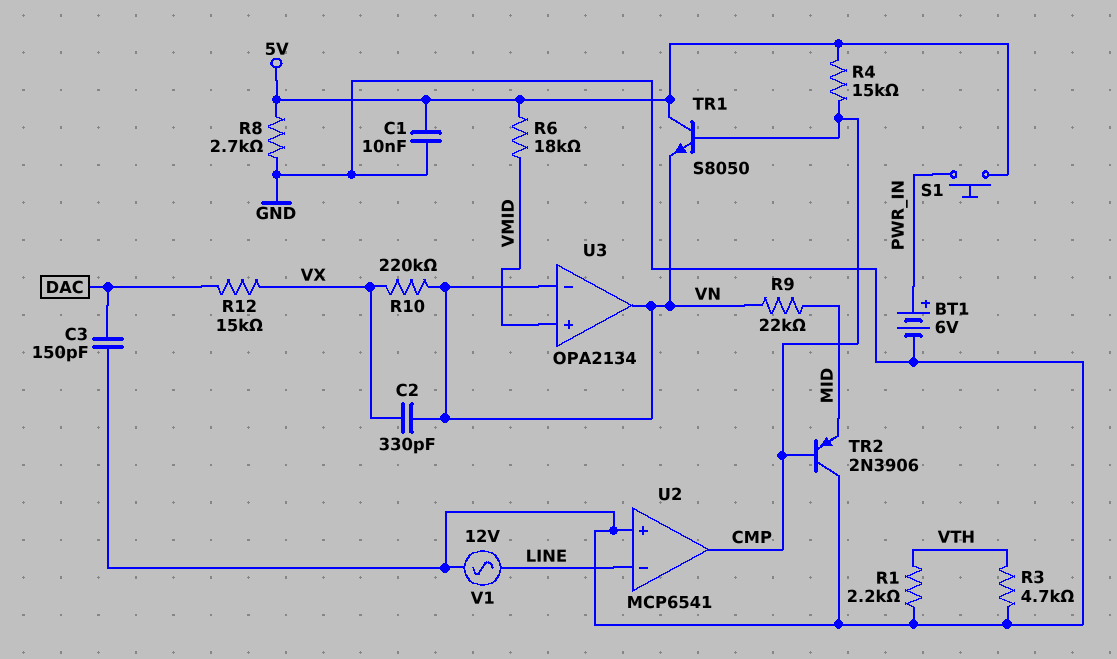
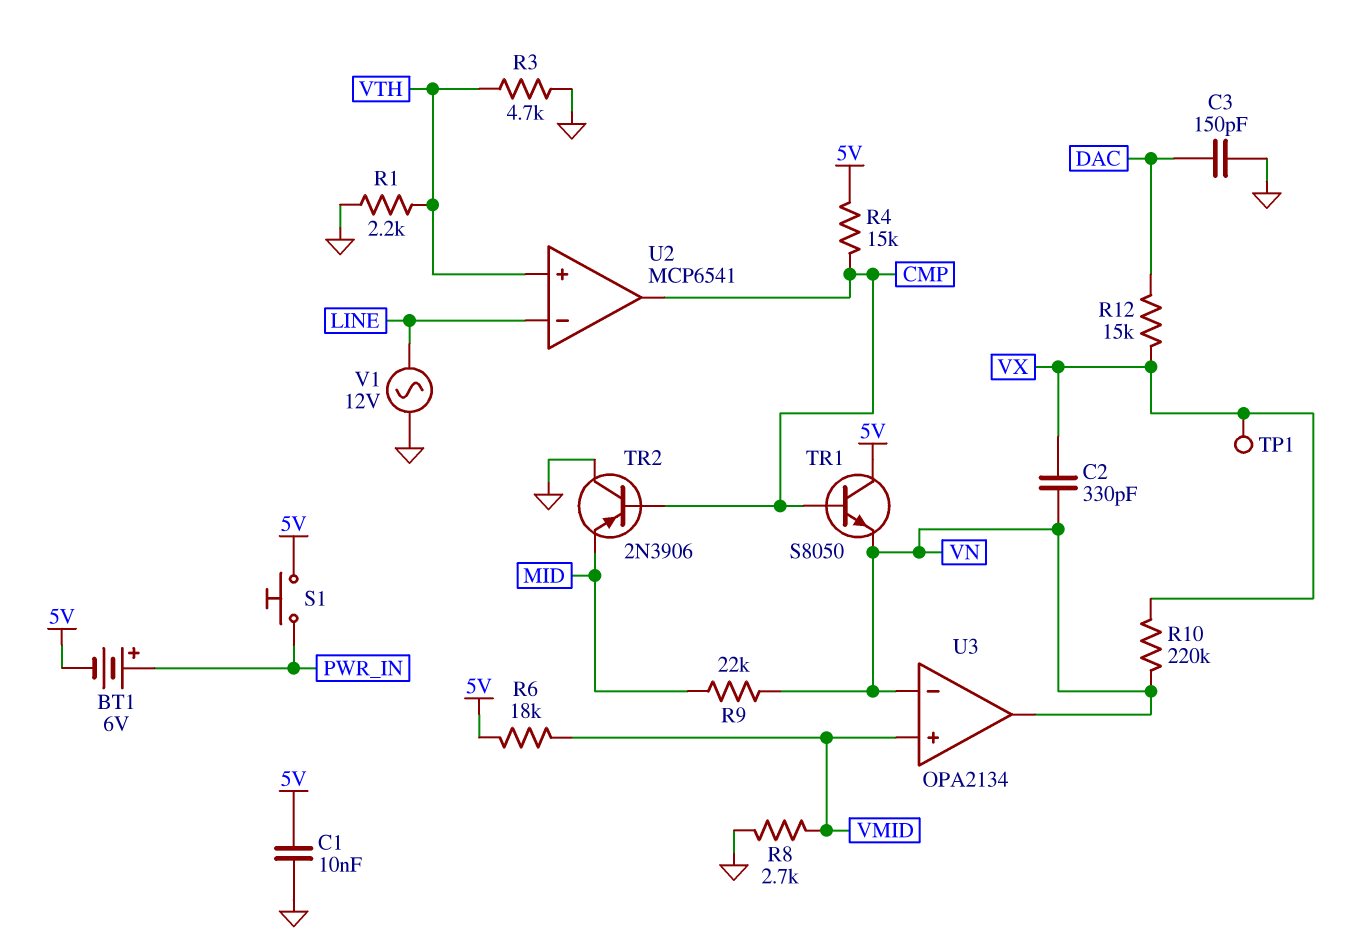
BT1: 6V (plus PWR_IN, minus GND) -> 6V (plus PWR_IN, minus 5V)
R8: 2.7k (5V, GND) -> 2.7k (GND, VMID)
TP1: none -> test point (VX)
U2 pin in+: GND -> VTH

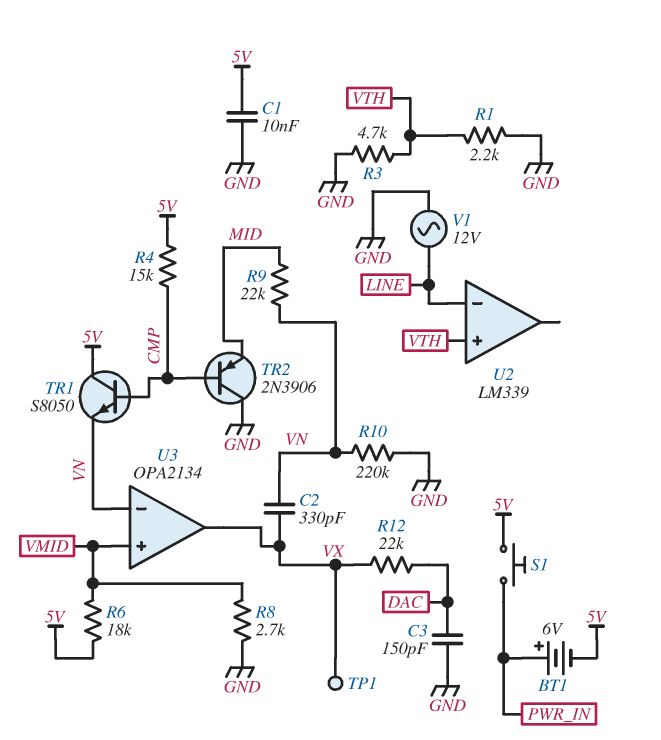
R10: 220k (VN, VX) -> 220k (GND, VN)
R12: 15k (DAC, VX) -> 22k (DAC, VX)
U2: MCP6541 -> LM339
U2 pin out: CMP -> none
U3 pin out: VN -> VX

